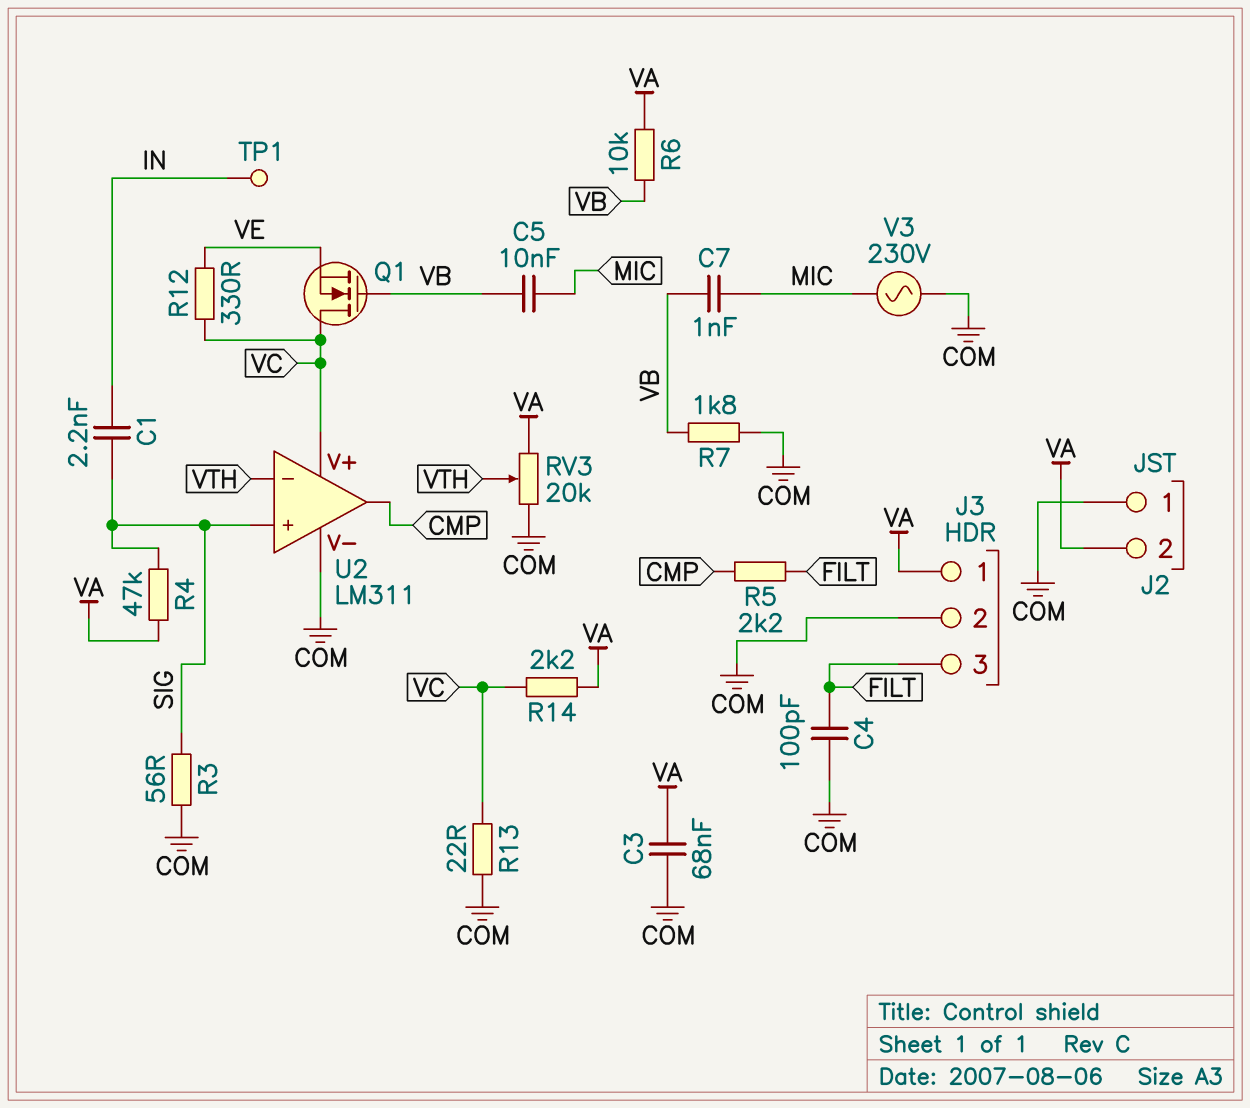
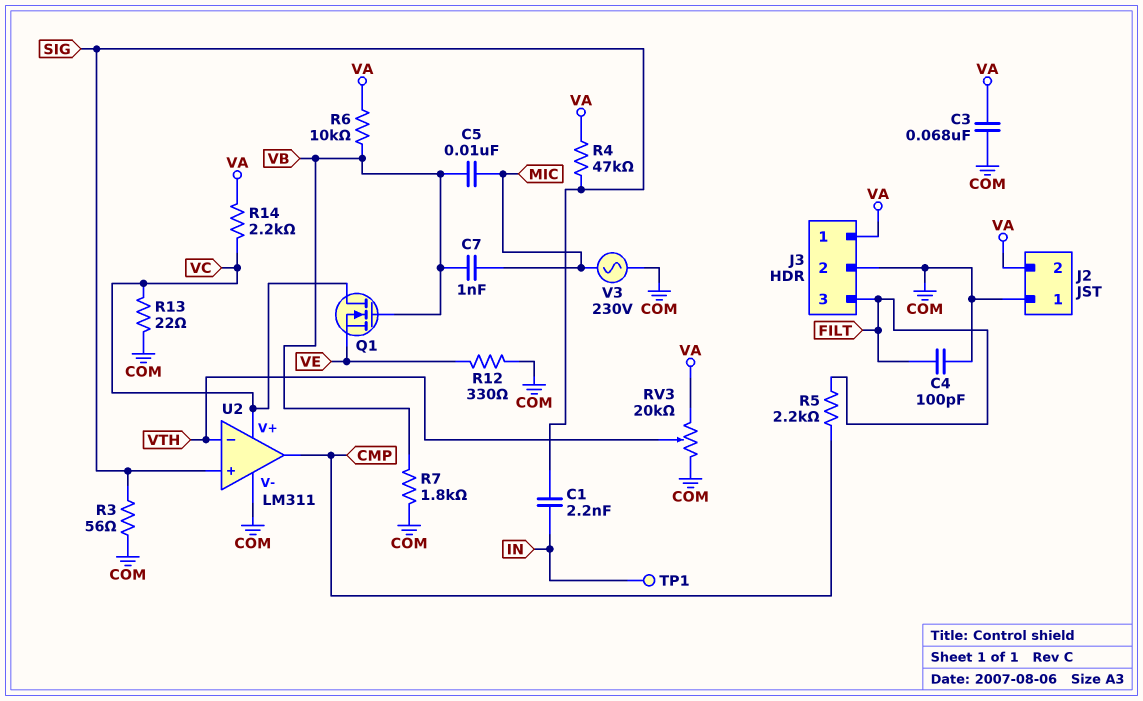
R12: 330 (VC, VE) -> 330 (COM, VE)

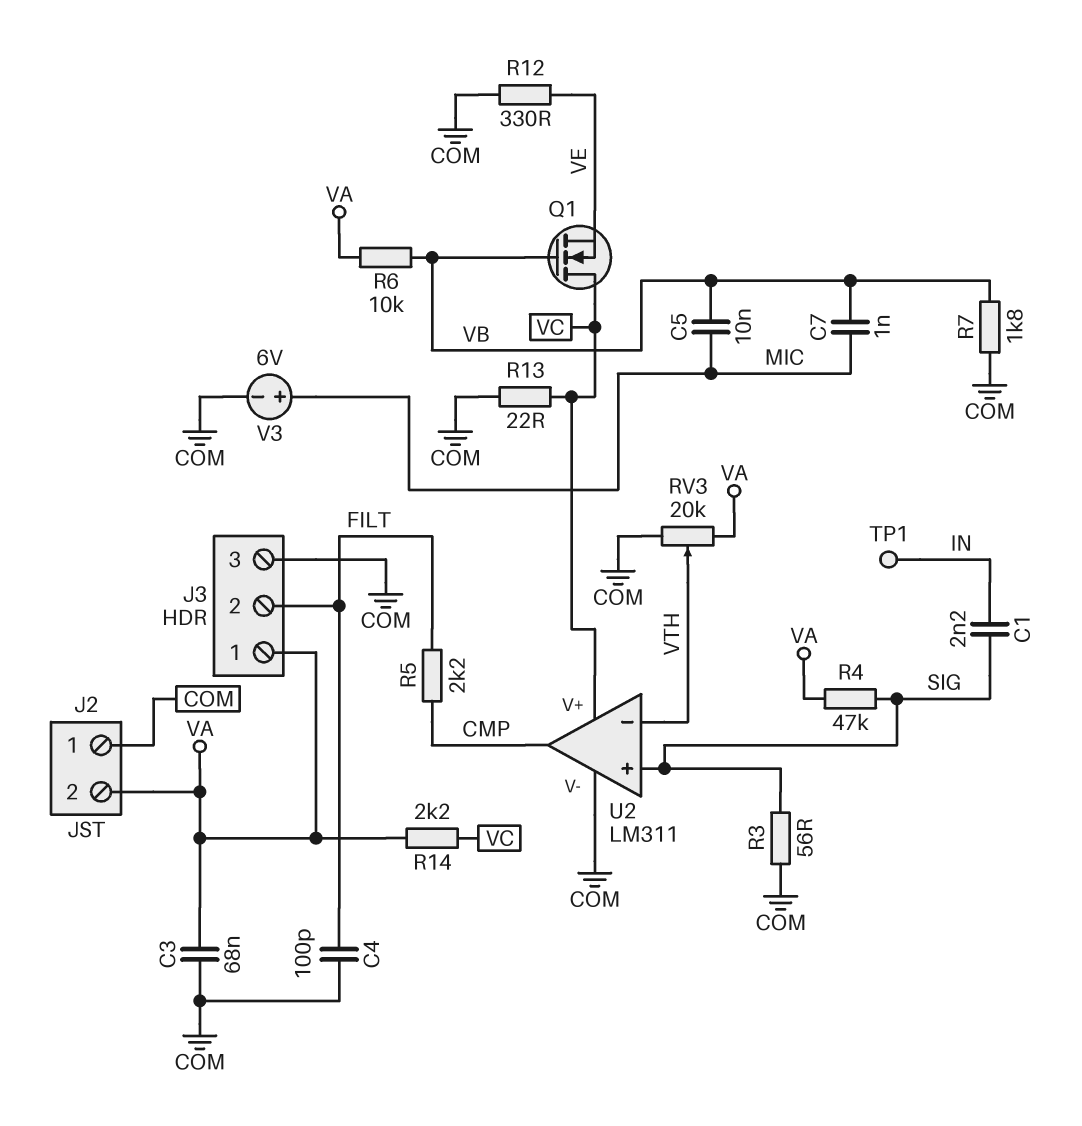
J3 pin 2: COM -> FILT
J3 pin 3: FILT -> COM
V3: AC 230V (COM, MIC) -> 6V (plus MIC, minus COM)

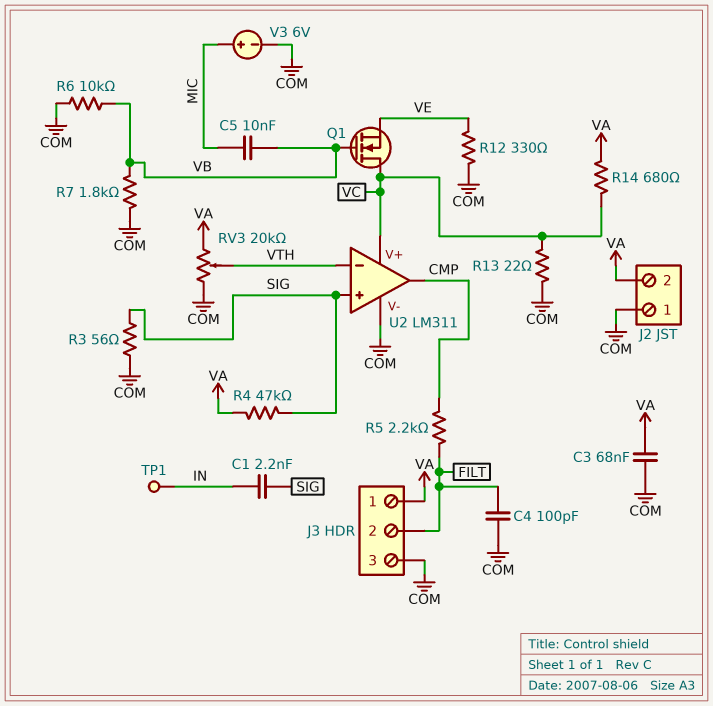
C7: 1nF (MIC, VB) -> none
R6: 10k (VA, VB) -> 10k (COM, VB)
R14: 2.2k (VA, VC) -> 680 (VA, VC)

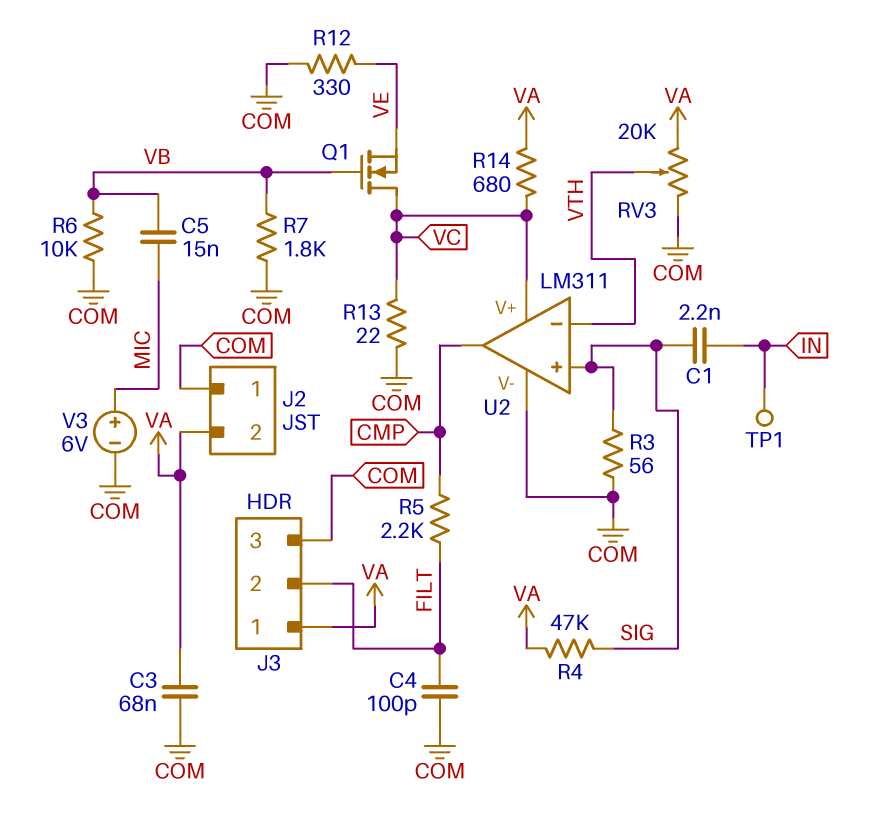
C5: 10nF (MIC, VB) -> 15nF (MIC, VB)

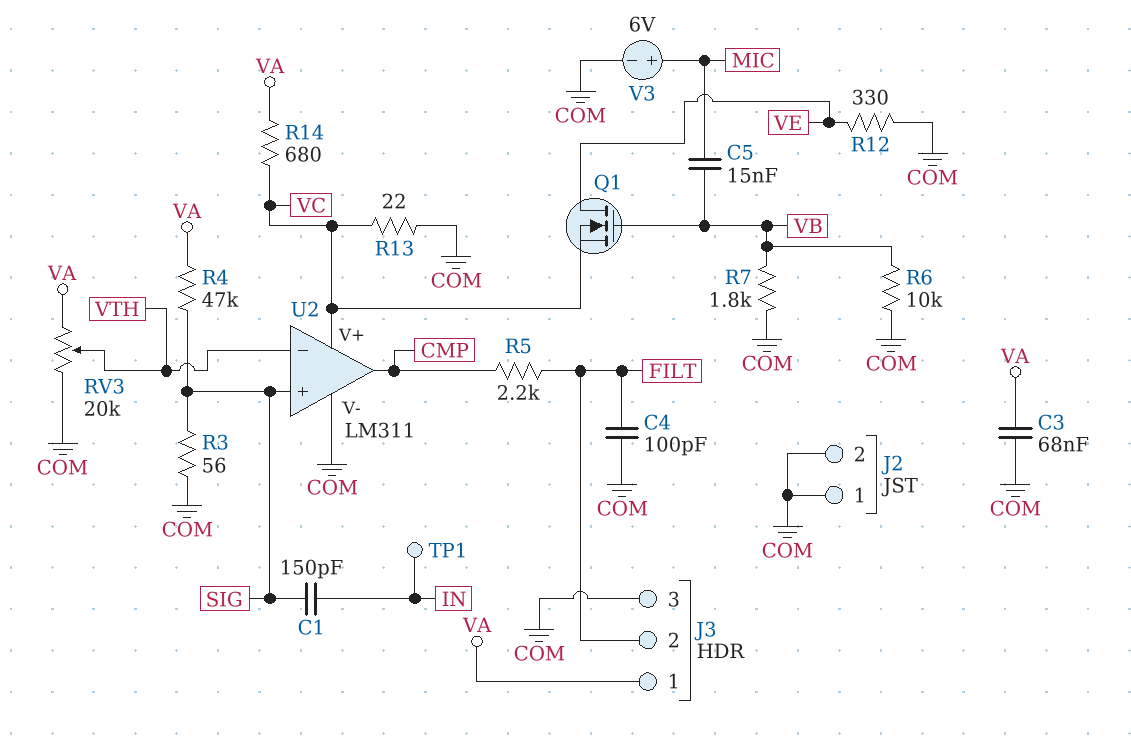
C1: 2.2nF (IN, SIG) -> 150pF (IN, SIG)
J2 pin 2: VA -> COM
Q1: NMOS (G VB, D VC, S VE) -> NMOS (G VB, D VE, S VC)

